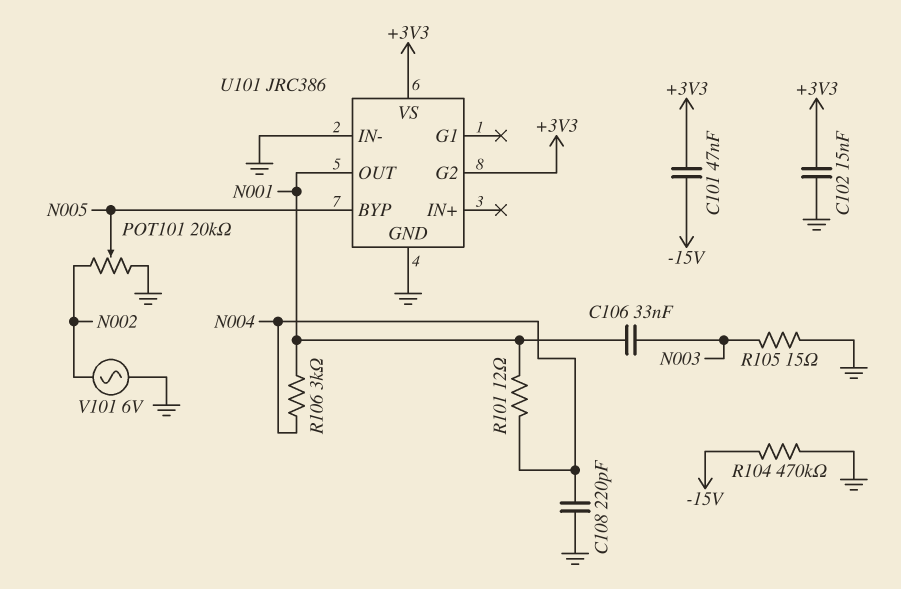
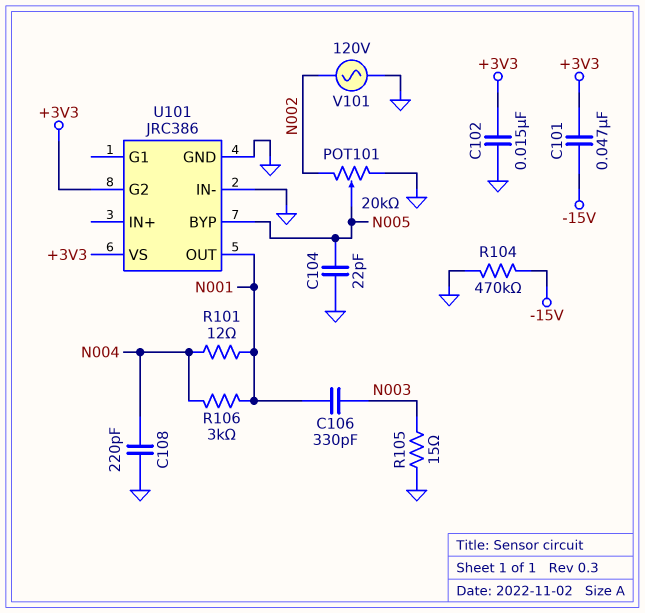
C104: none -> 22pF (GND, N005)
C106: 33nF (N001, N003) -> 330pF (N001, N003)
V101: AC 6V (GND, N002) -> AC 120V (GND, N002)

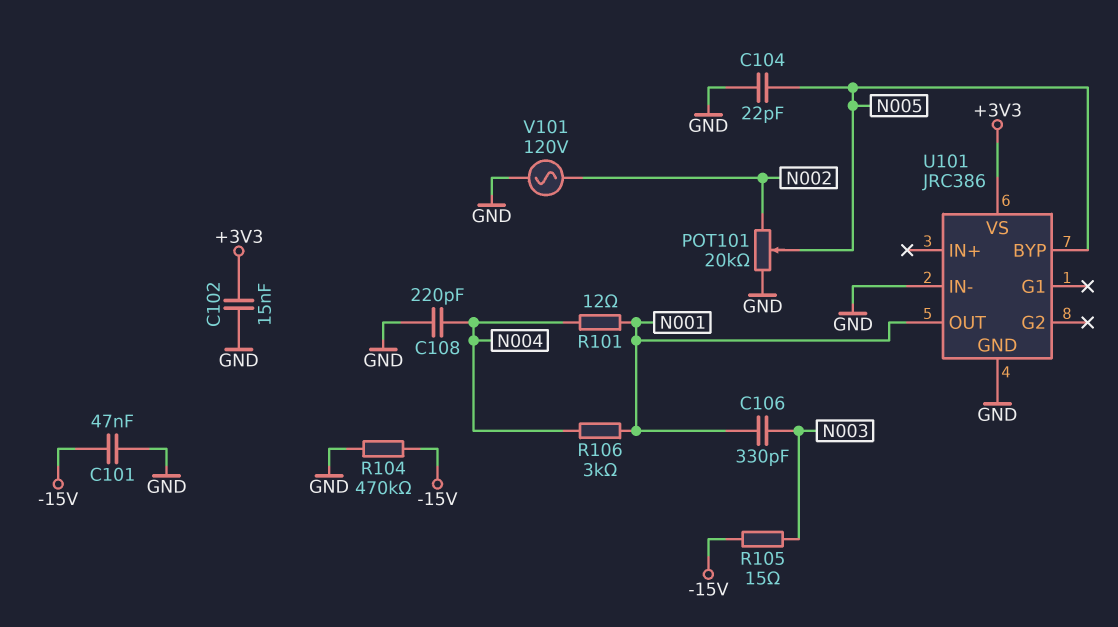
C101: 47nF (+3V3, -15V) -> 47nF (-15V, GND)
R105: 15 (GND, N003) -> 15 (-15V, N003)
U101 pin G2: +3V3 -> none

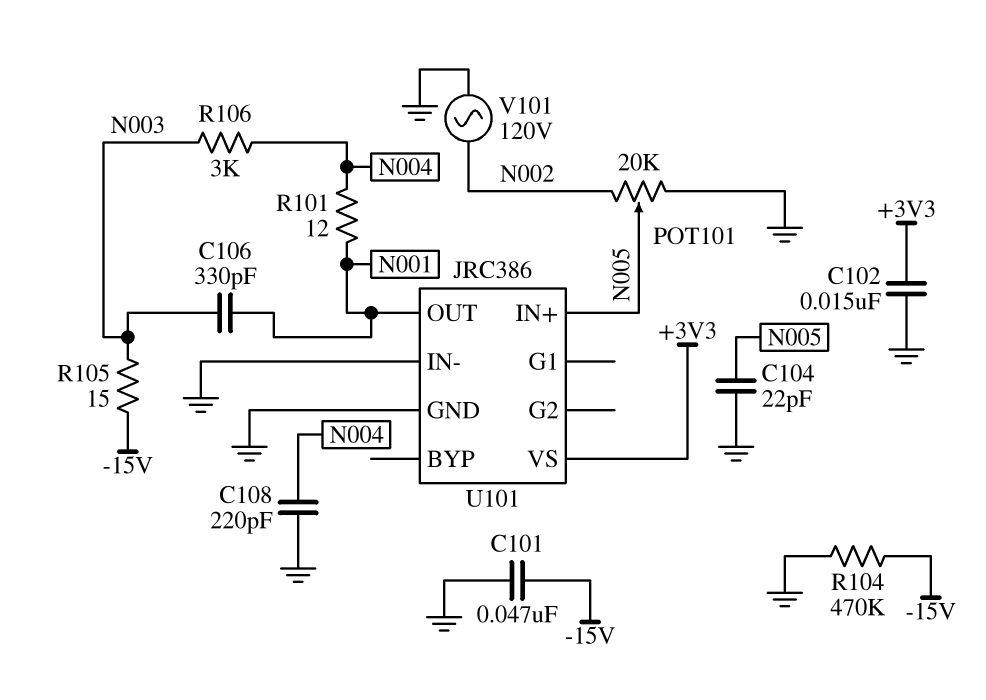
R106: 3k (N001, N004) -> 3k (N003, N004)
U101 pin BYP: N005 -> none
U101 pin IN+: none -> N005

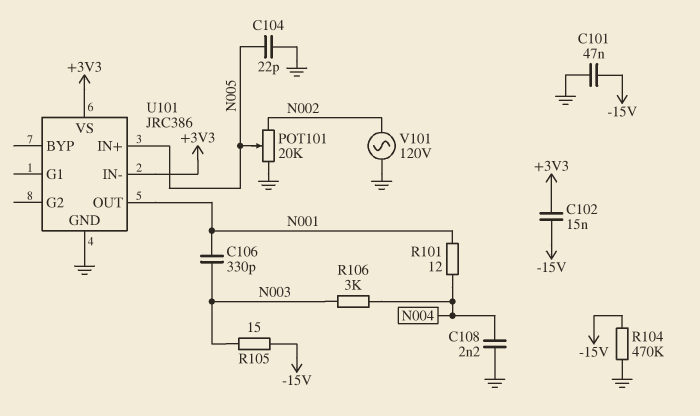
C102: 15nF (+3V3, GND) -> 15nF (+3V3, -15V)
C108: 220pF (GND, N004) -> 2.2nF (GND, N004)
U101 pin IN-: GND -> +3V3

